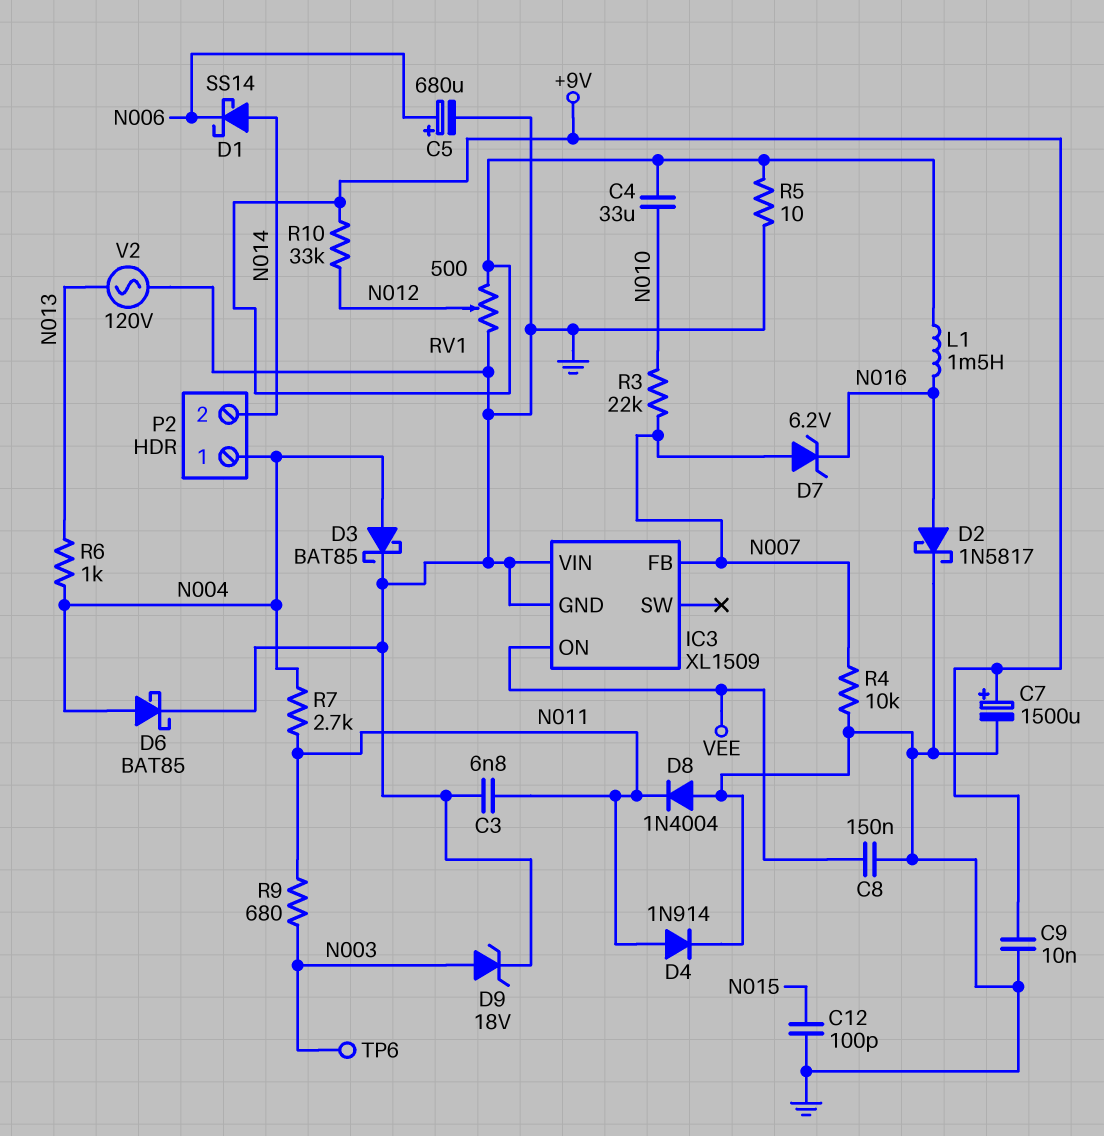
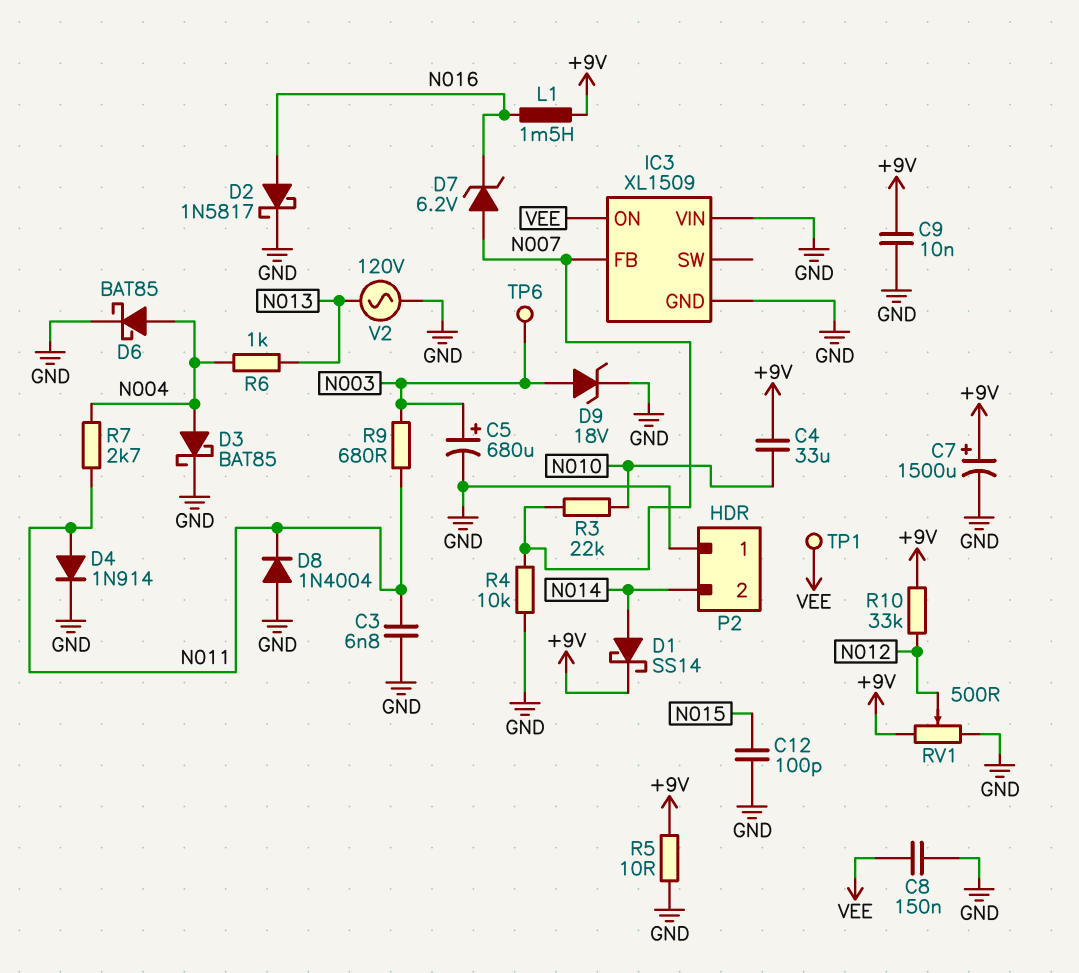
C5: 680uF (plus N006, minus GND) -> 680uF (plus N003, minus GND)
D1: schottky SS14 (A N014, K N006) -> schottky SS14 (A N014, K +9V)
P2 pin 1: N004 -> GND
TP1: none -> test point (VEE)

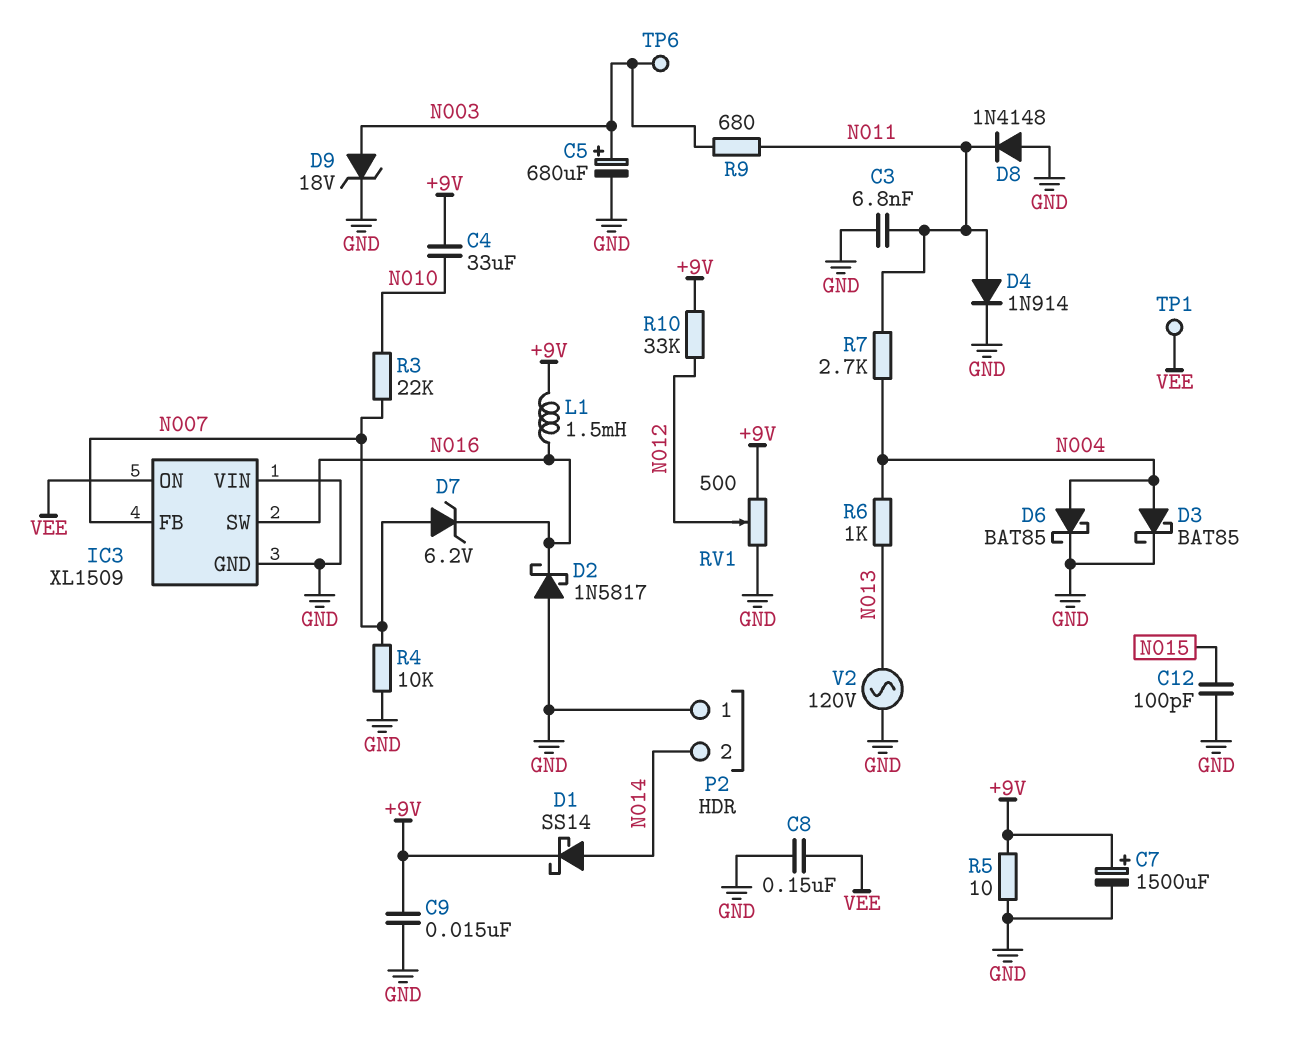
C9: 10nF (+9V, GND) -> 15nF (+9V, GND)
D2: schottky 1N5817 (A N016, K GND) -> schottky 1N5817 (A GND, K N016)
D8: diode 1N4004 (A GND, K N011) -> diode 1N4148 (A GND, K N011)
IC3 pin SW: none -> N016

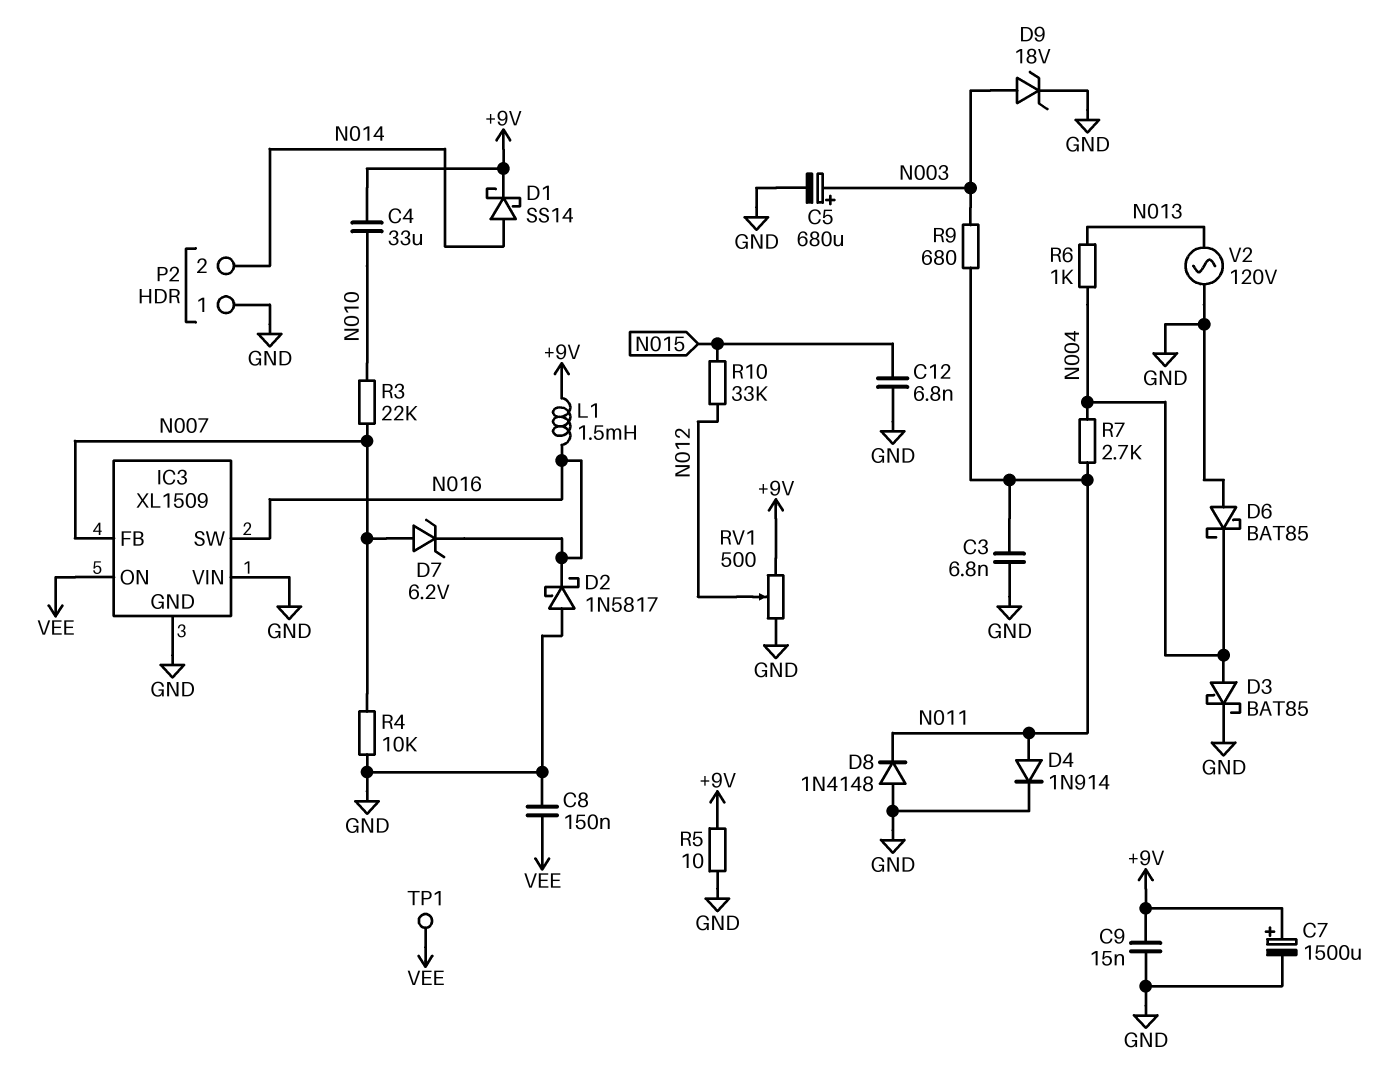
C12: 100pF (GND, N015) -> 6.8nF (GND, N015)
D6: schottky BAT85 (A N004, K GND) -> schottky BAT85 (A GND, K N004)
R10: 33k (+9V, N012) -> 33k (N012, N015)
TP6: test point (N003) -> none

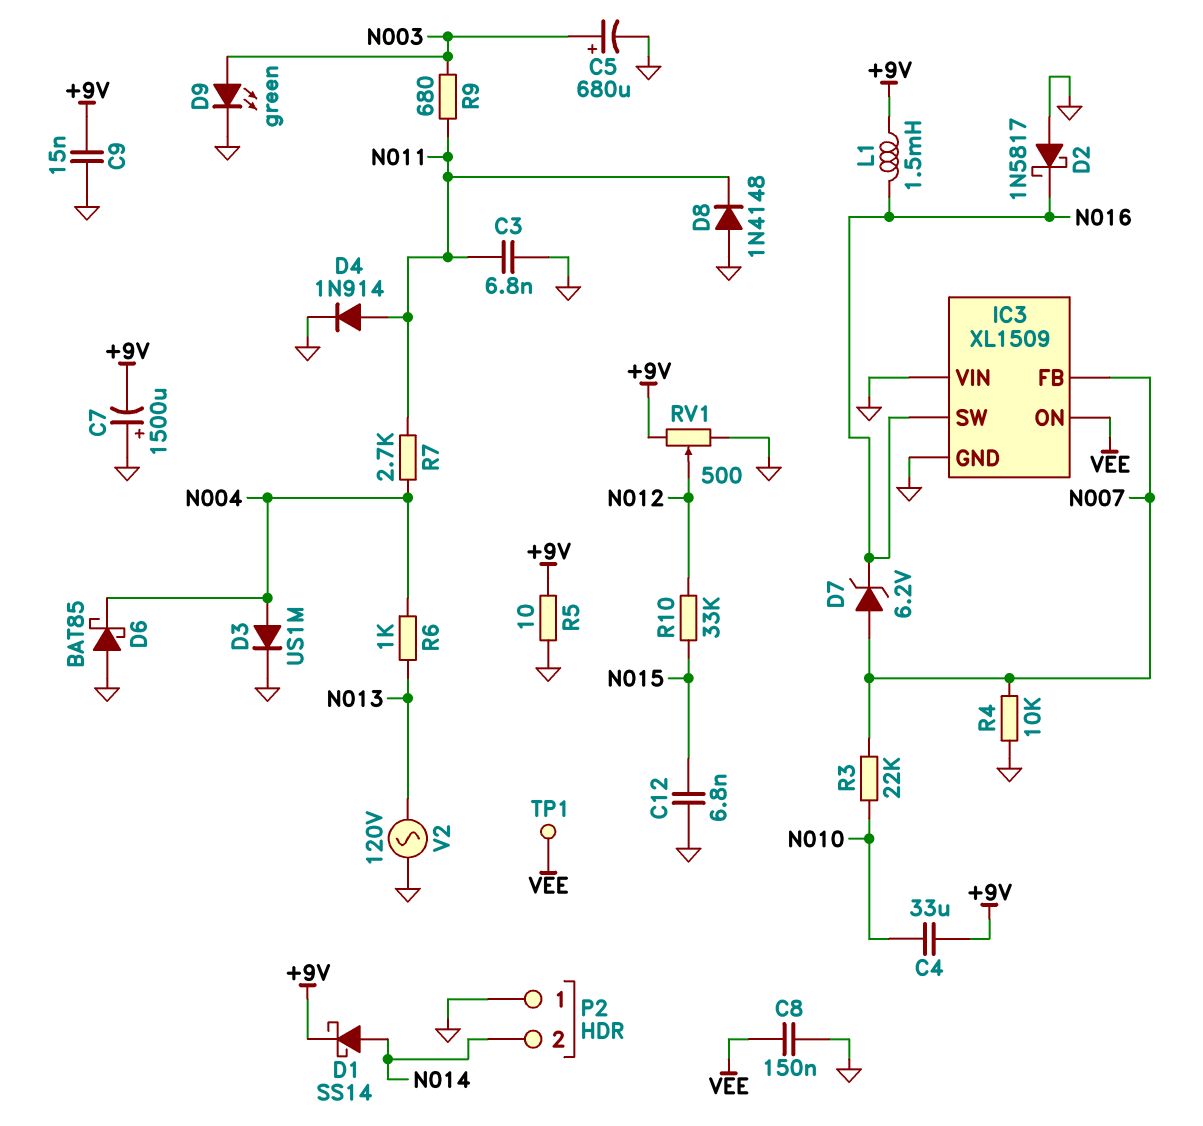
C7: 1500uF (plus +9V, minus GND) -> 1500uF (plus GND, minus +9V)
D3: schottky BAT85 (A N004, K GND) -> diode US1M (A N004, K GND)
D9: zener 18V (A N003, K GND) -> LED green (A N003, K GND)

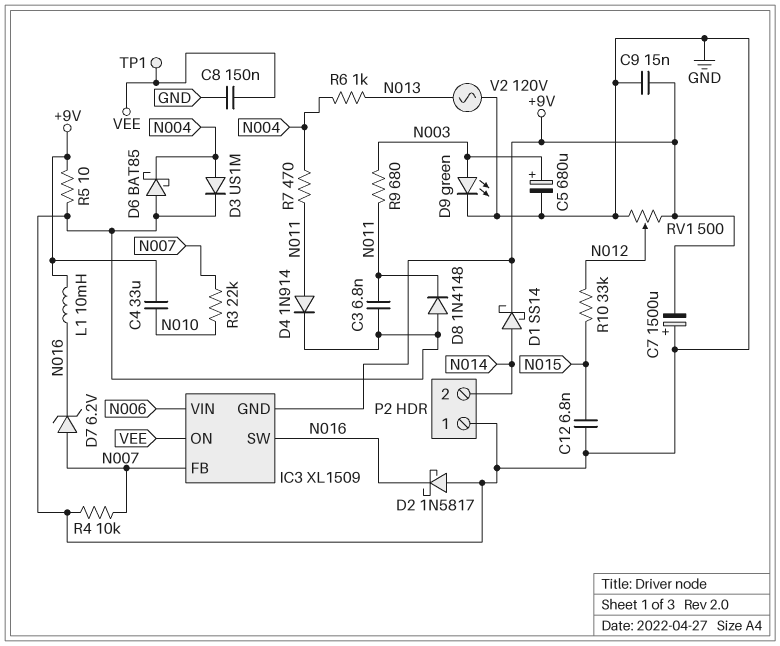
IC3 pin GND: GND -> +9V
IC3 pin VIN: GND -> N006
L1: 1.5mH (+9V, N016) -> 10mH (+9V, N016)
R7: 2.7k (N004, N011) -> 470 (N004, N011)

